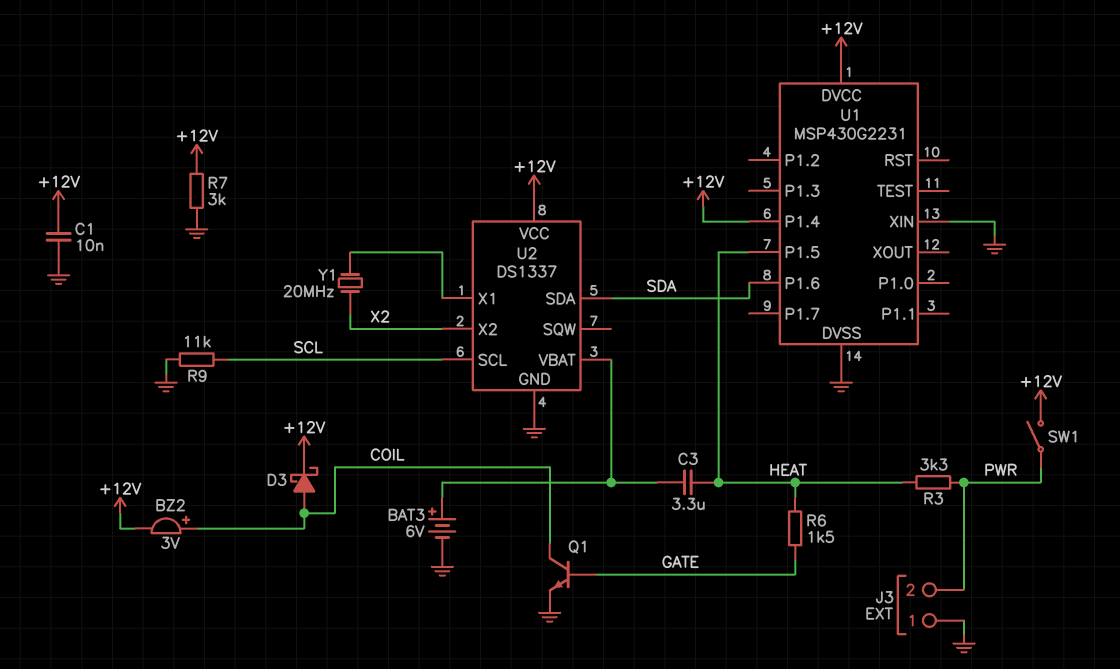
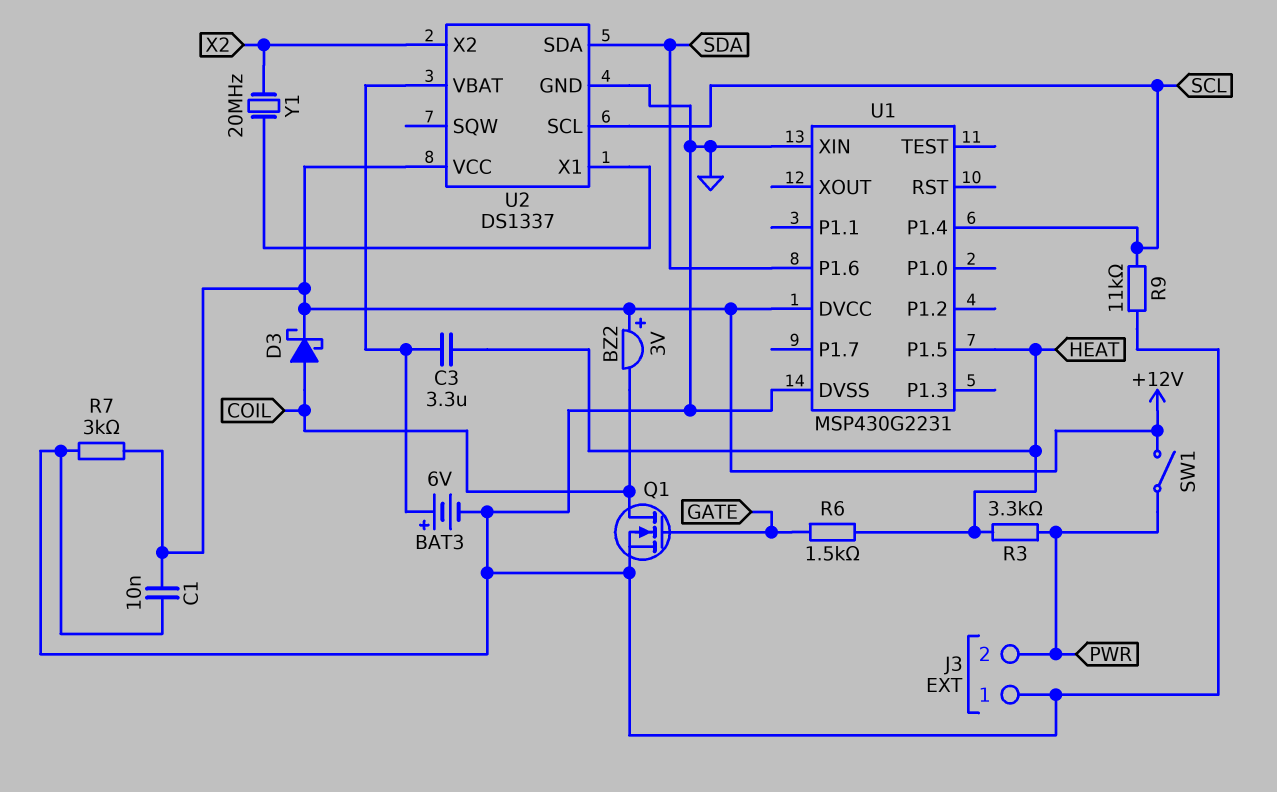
BZ2: buzzer 3V (plus COIL, minus +12V) -> buzzer 3V (plus +12V, minus COIL)
Q1: NPN (B GATE, C COIL, E GND) -> NMOS (G GATE, D COIL, S GND)
U1 pin P1.4: +12V -> SCL

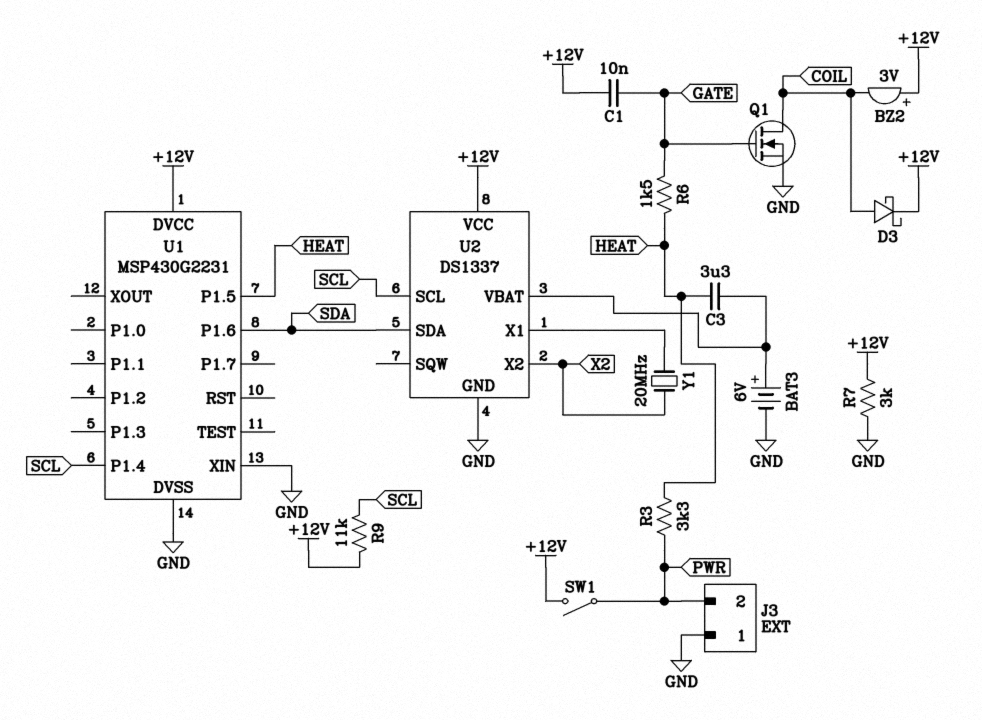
C1: 10nF (+12V, GND) -> 10nF (+12V, GATE)
R9: 11k (GND, SCL) -> 11k (+12V, SCL)

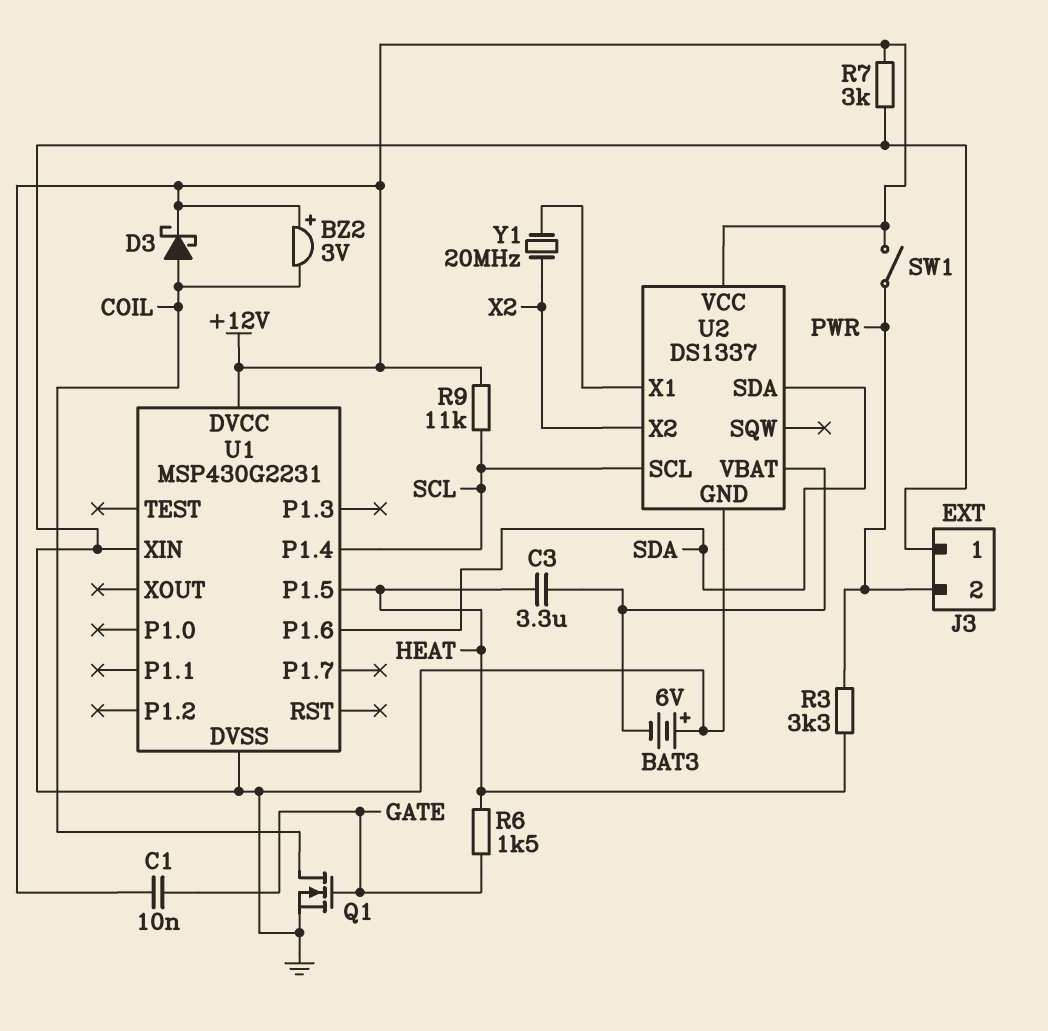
BAT3: 6V (plus U2/VBAT, minus GND) -> 6V (plus GND, minus U2/VBAT)

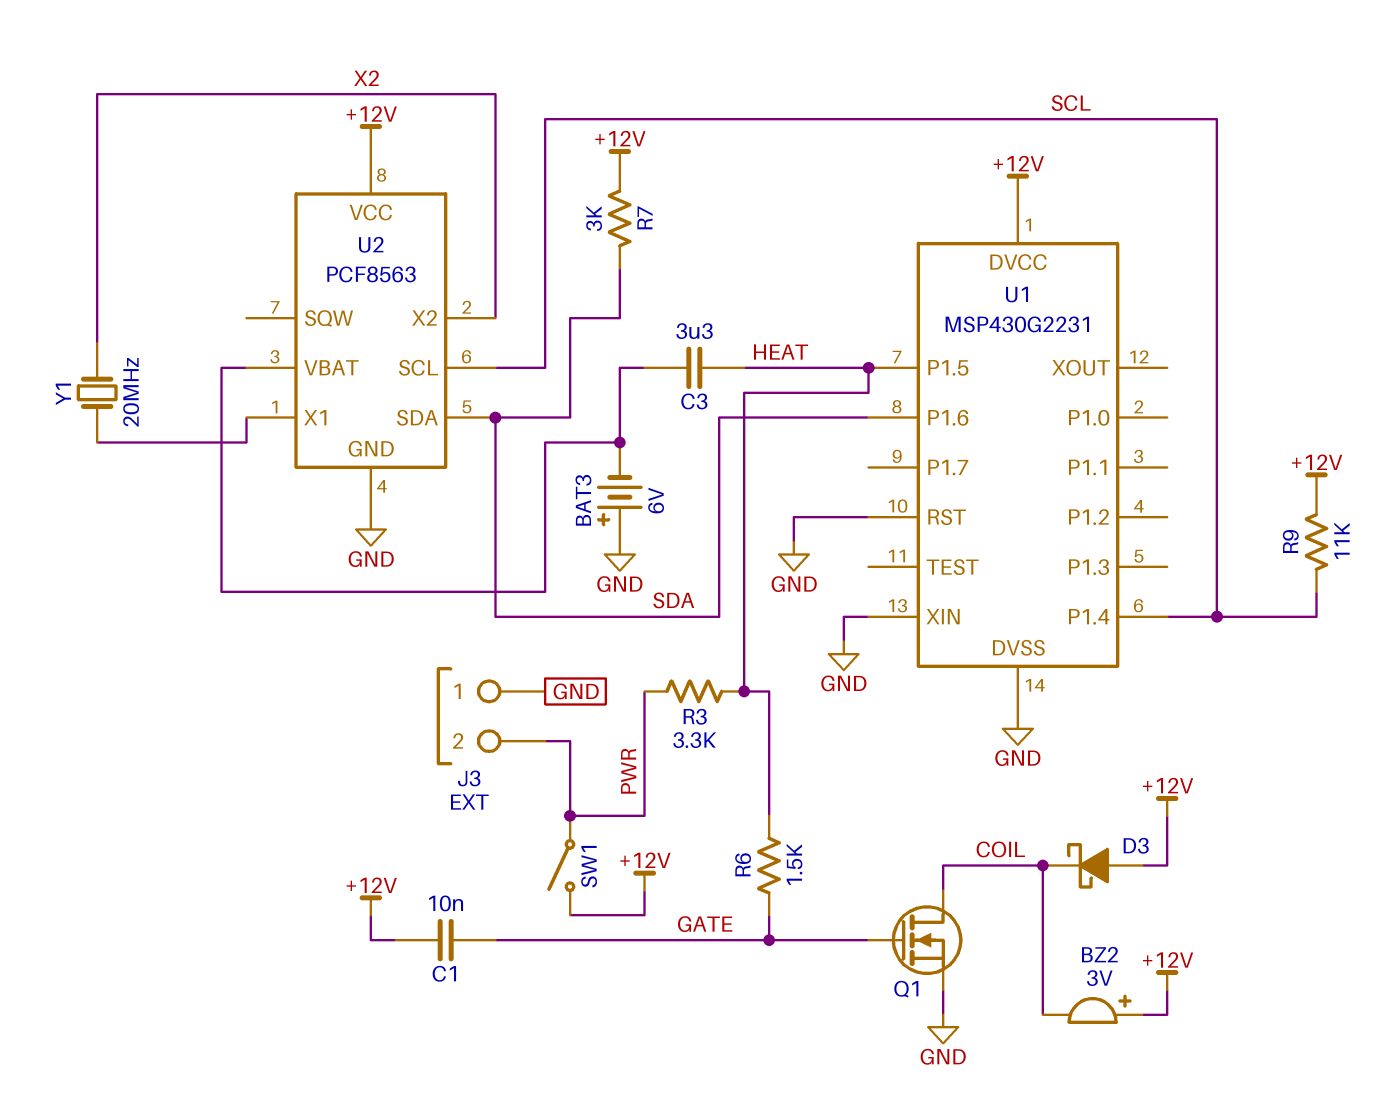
D3: schottky (A COIL, K +12V) -> schottky (A +12V, K COIL)
R7: 3k (+12V, GND) -> 3k (+12V, SDA)
U1 pin RST: none -> GND
U2: DS1337 -> PCF8563

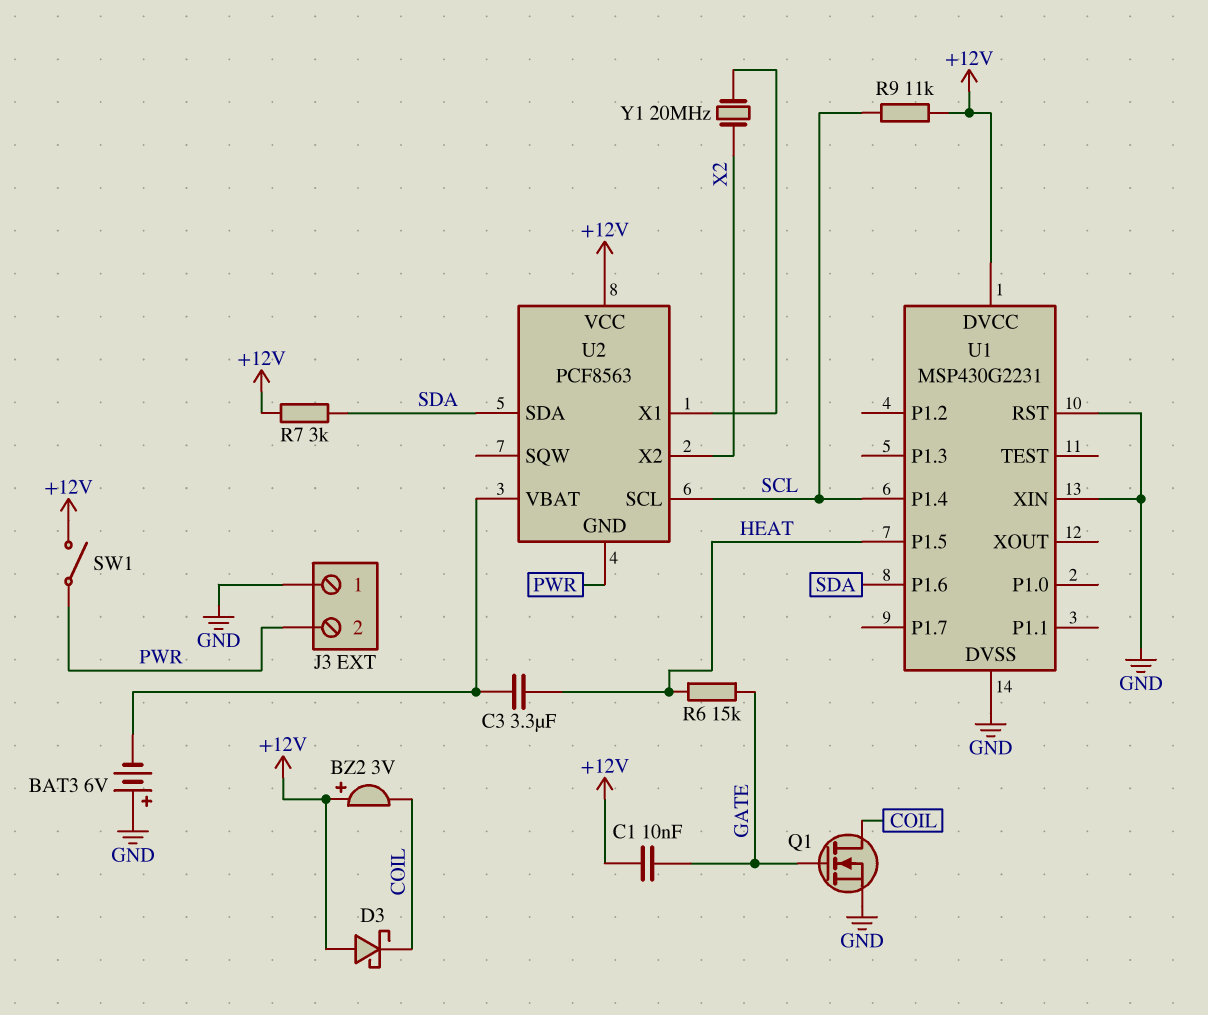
R3: 3.3k (HEAT, PWR) -> none
R6: 1.5k (GATE, HEAT) -> 15k (GATE, HEAT)
U2 pin GND: GND -> PWR

